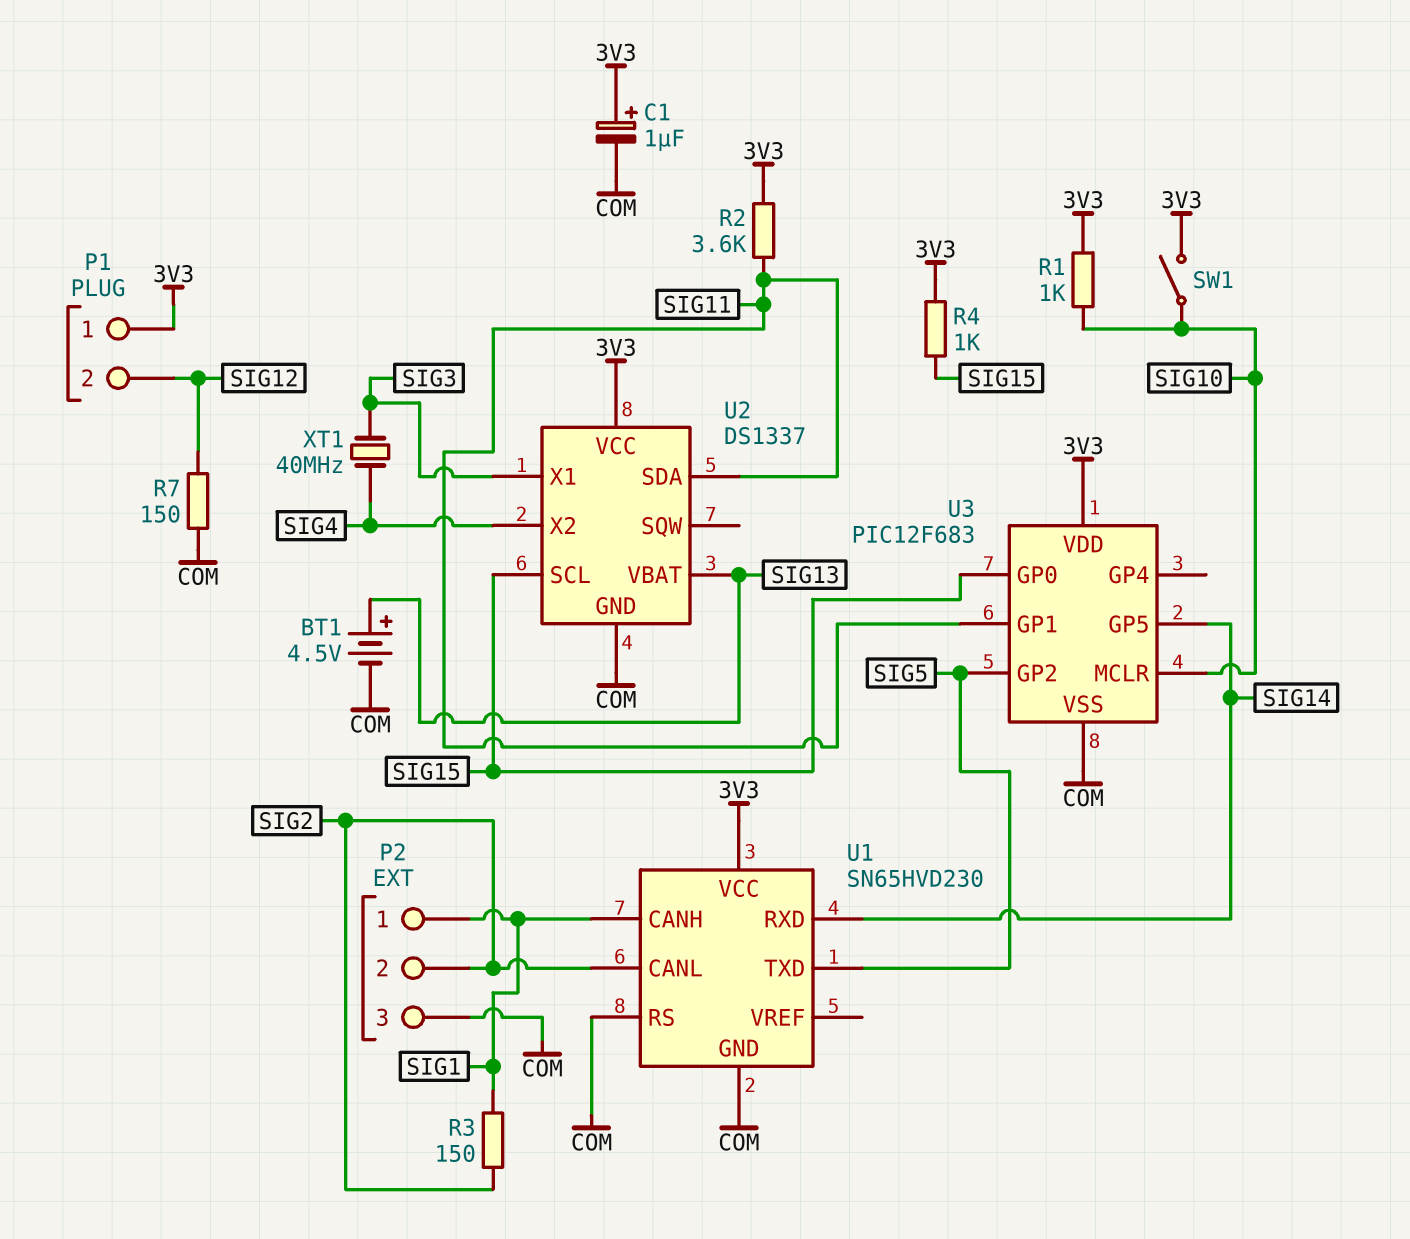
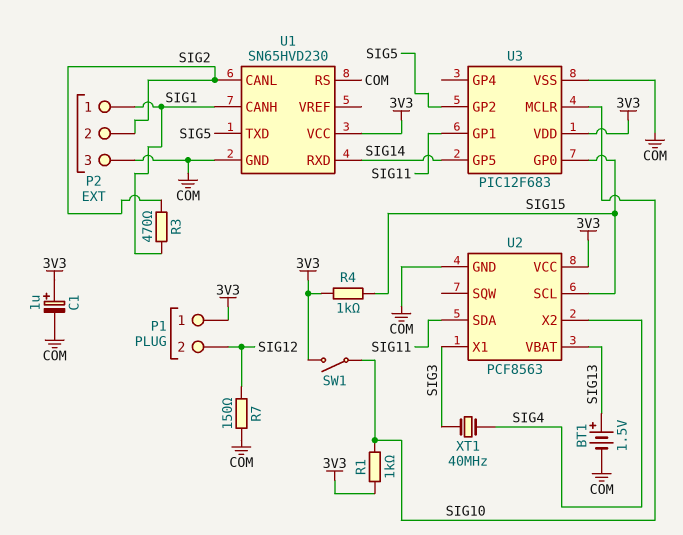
BT1: 4.5V (plus SIG13, minus COM) -> 1.5V (plus SIG13, minus COM)
R2: 3.6k (3V3, SIG11) -> none
R3: 150 (SIG1, SIG2) -> 470 (SIG1, SIG2)
U2: DS1337 -> PCF8563

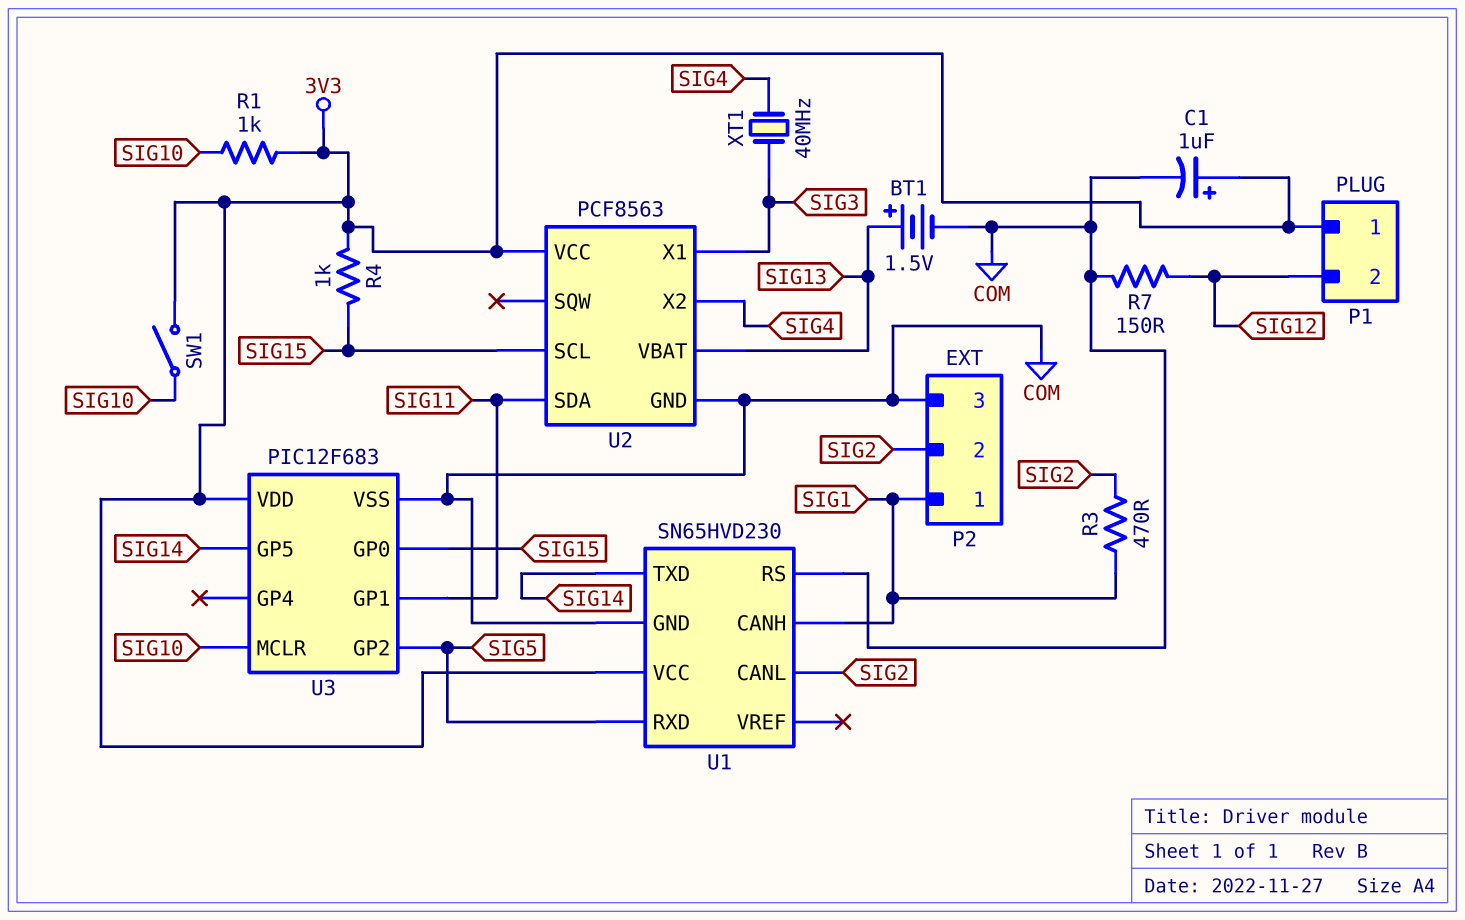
U1 pin RXD: SIG14 -> SIG5
U1 pin TXD: SIG5 -> SIG14

